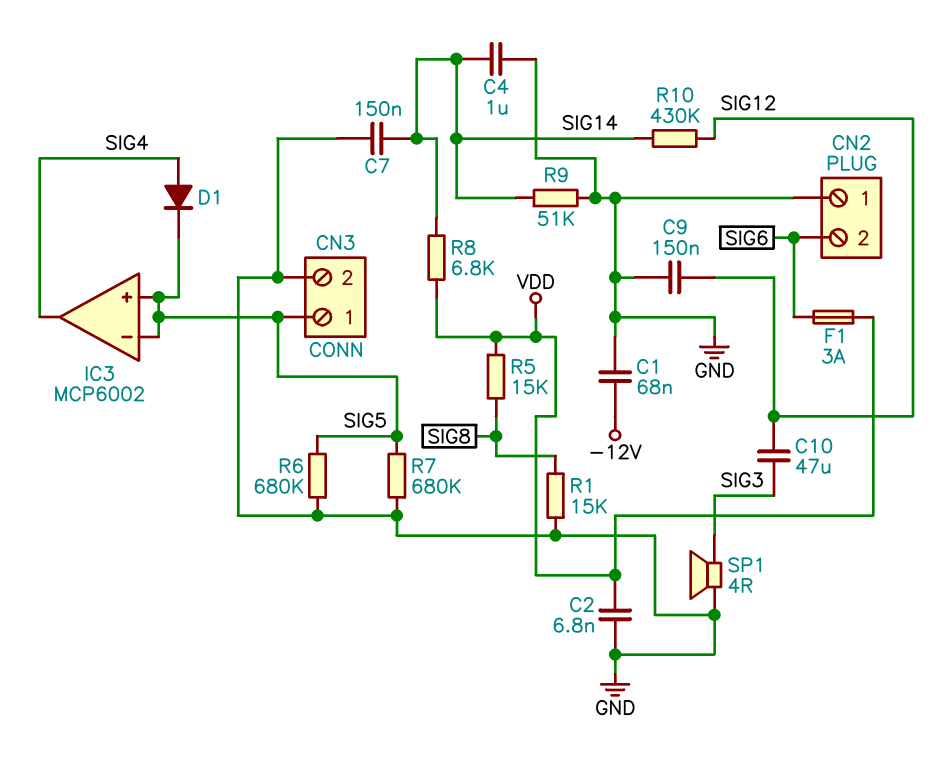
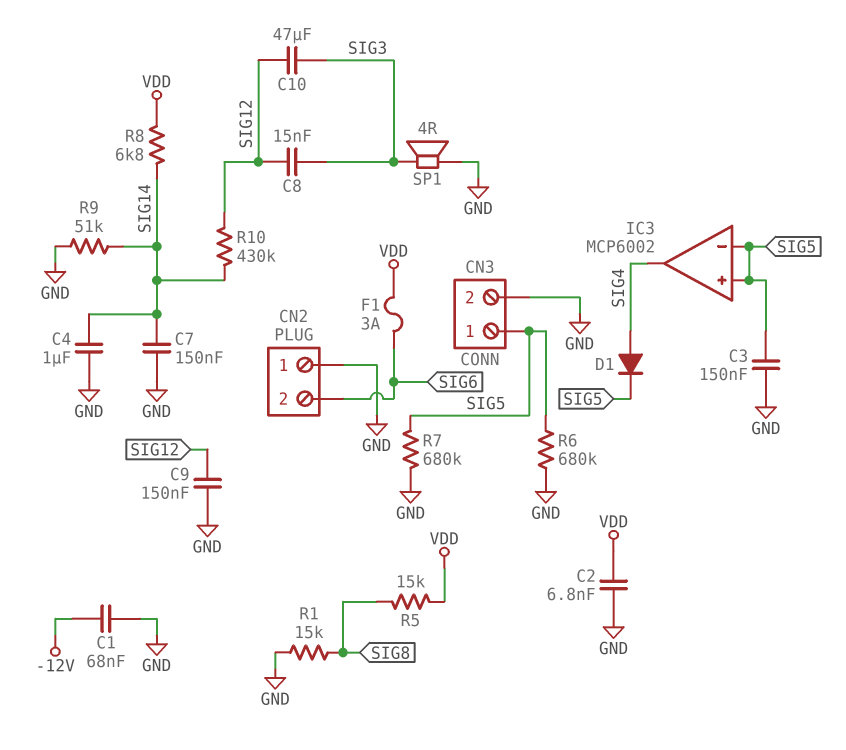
C3: none -> 150nF (GND, SIG5)
C8: none -> 15nF (SIG3, SIG12)

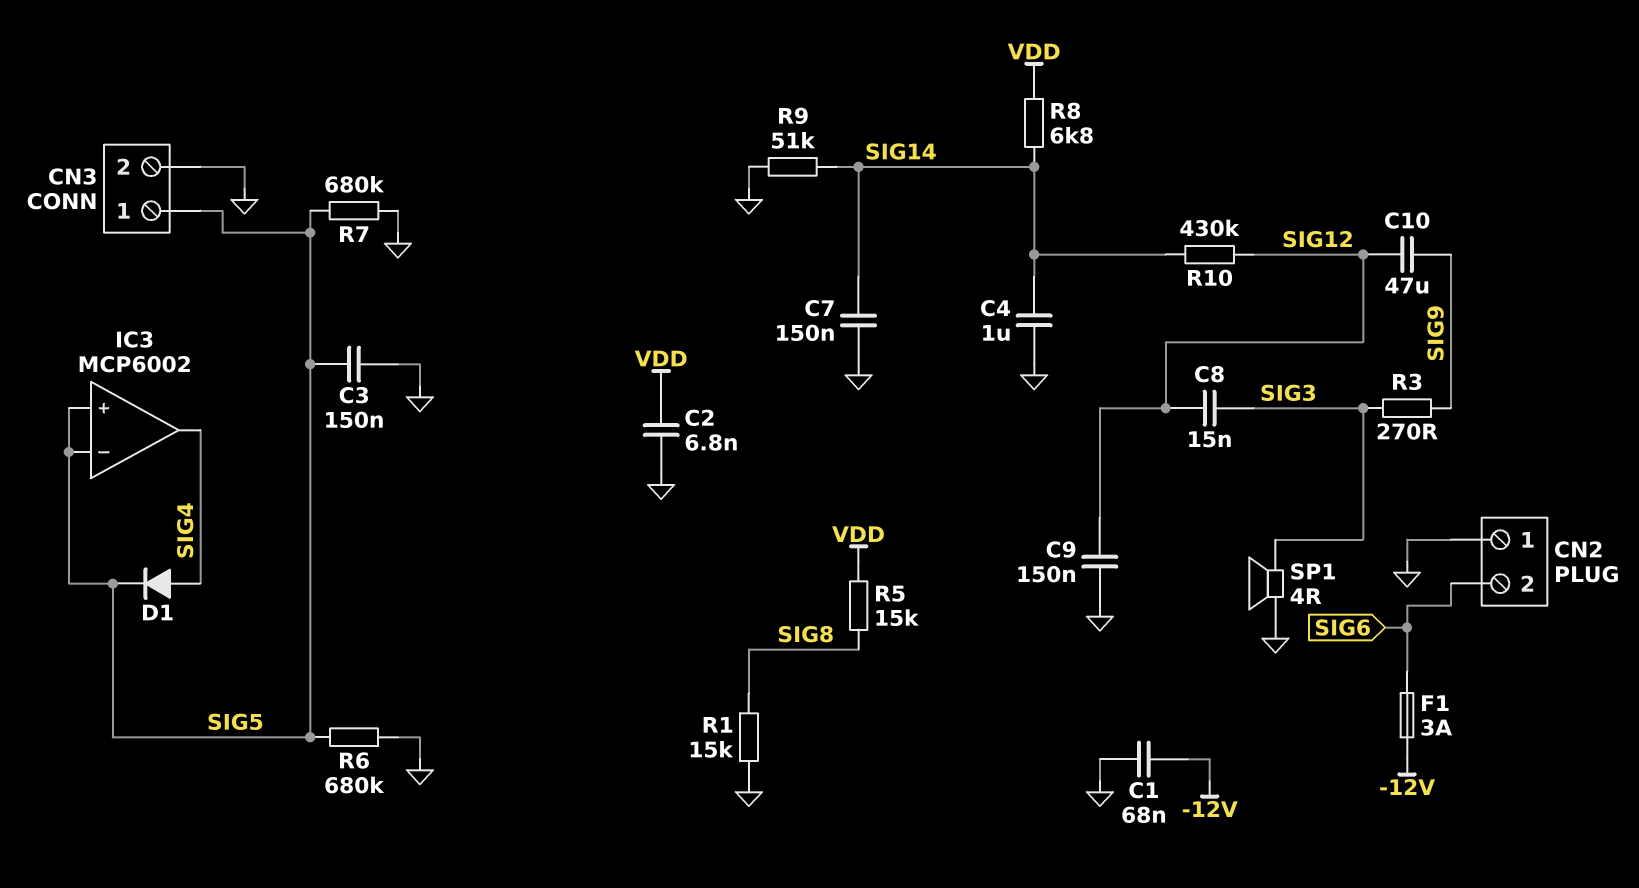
C10: 47uF (SIG3, SIG12) -> 47uF (SIG9, SIG12)
F1: 3A (SIG6, VDD) -> 3A (-12V, SIG6)
R3: none -> 270 (SIG3, SIG9)

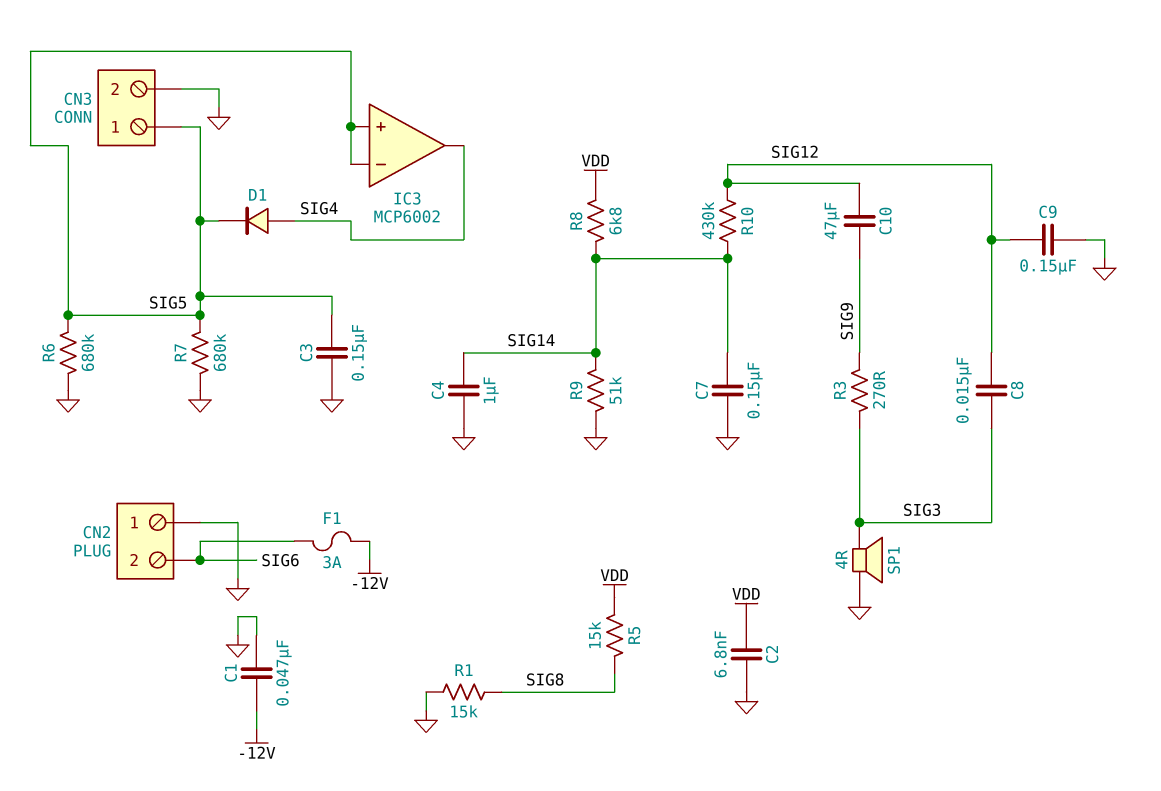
C1: 68nF (-12V, GND) -> 47nF (-12V, GND)

